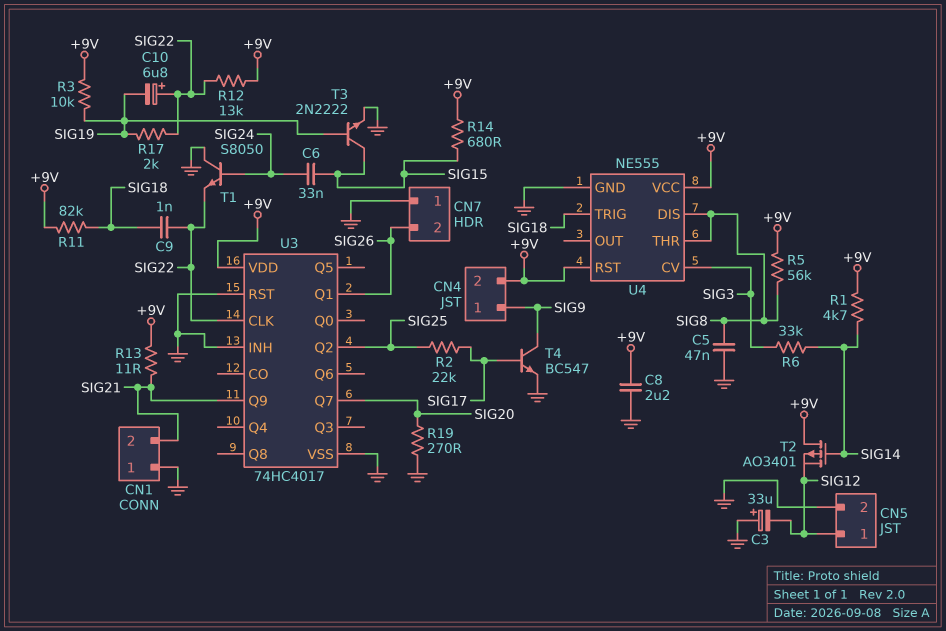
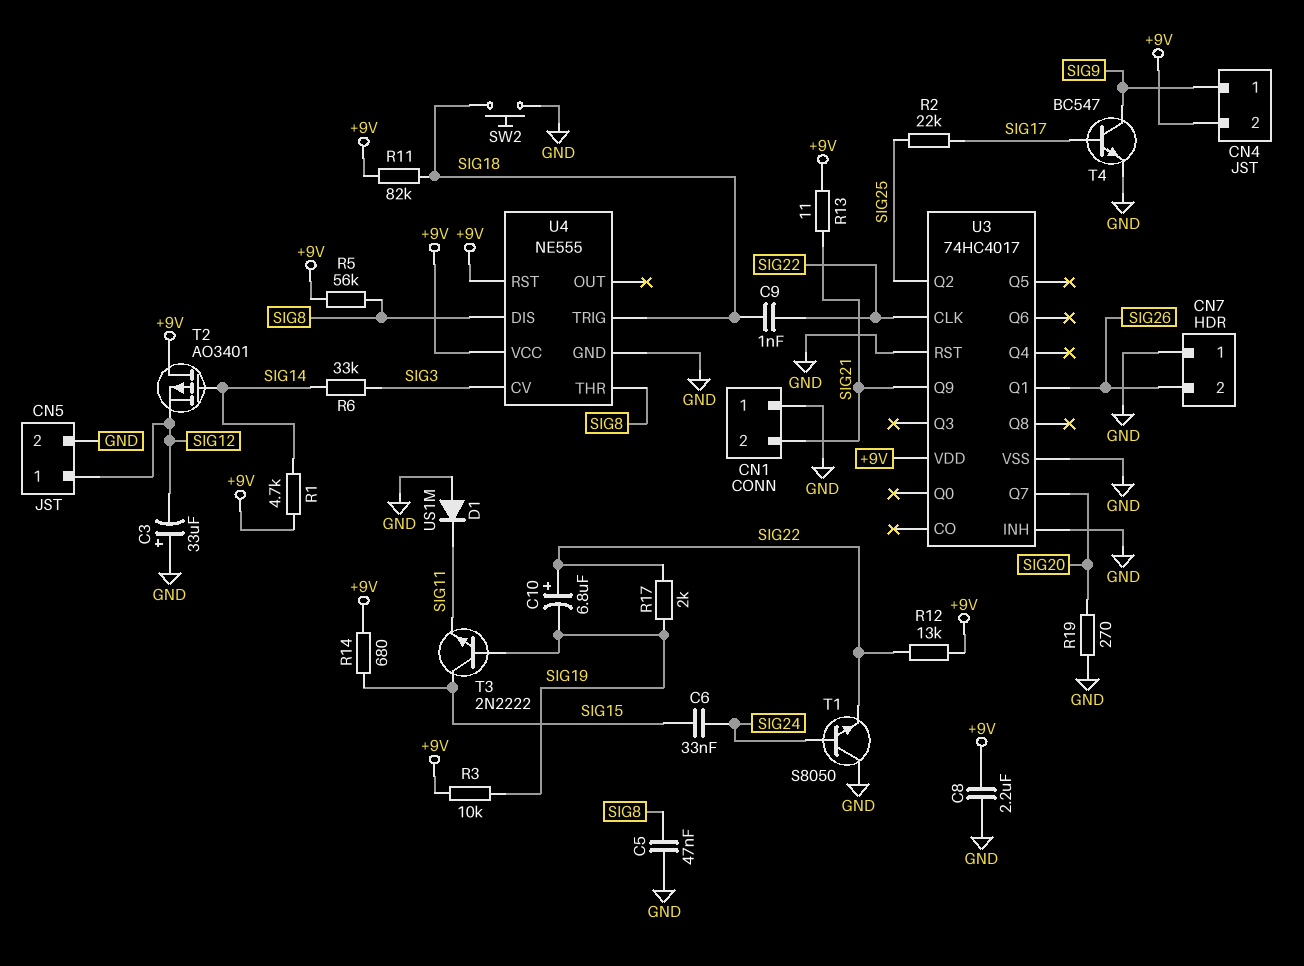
D1: none -> diode US1M (A GND, K SIG11)
SW2: none -> button (GND, SIG18)
T3: NPN 2N2222 (B SIG19, C SIG15, E GND) -> NPN 2N2222 (B SIG19, C SIG15, E SIG11)

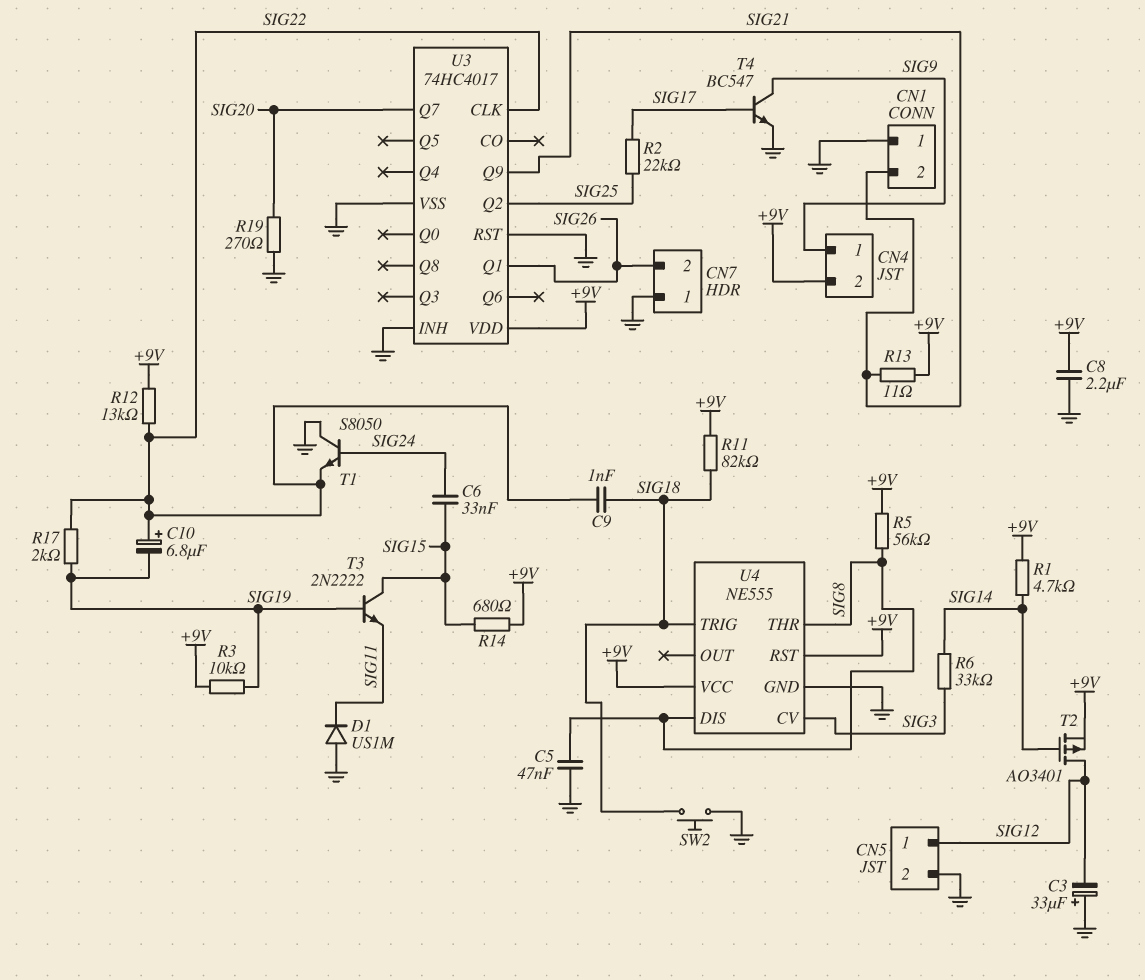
T2: PMOS AO3401 (G SIG14, D +9V, S SIG12) -> PMOS AO3401 (G SIG14, D SIG12, S +9V)

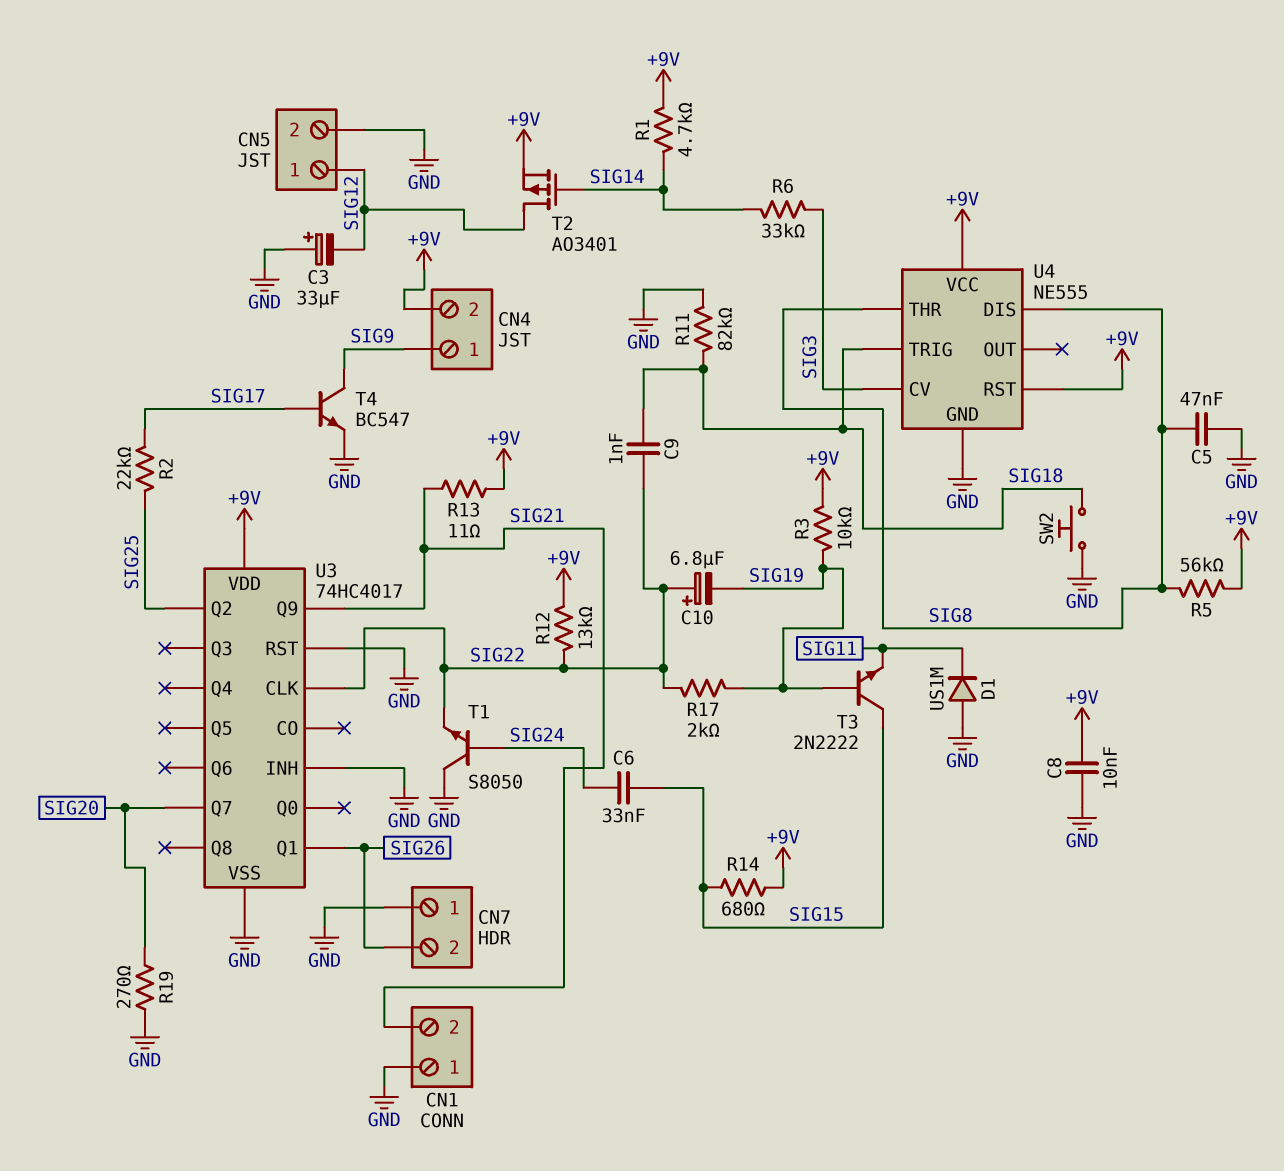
C8: 2.2uF (+9V, GND) -> 10nF (+9V, GND)
R11: 82k (+9V, SIG18) -> 82k (GND, SIG18)

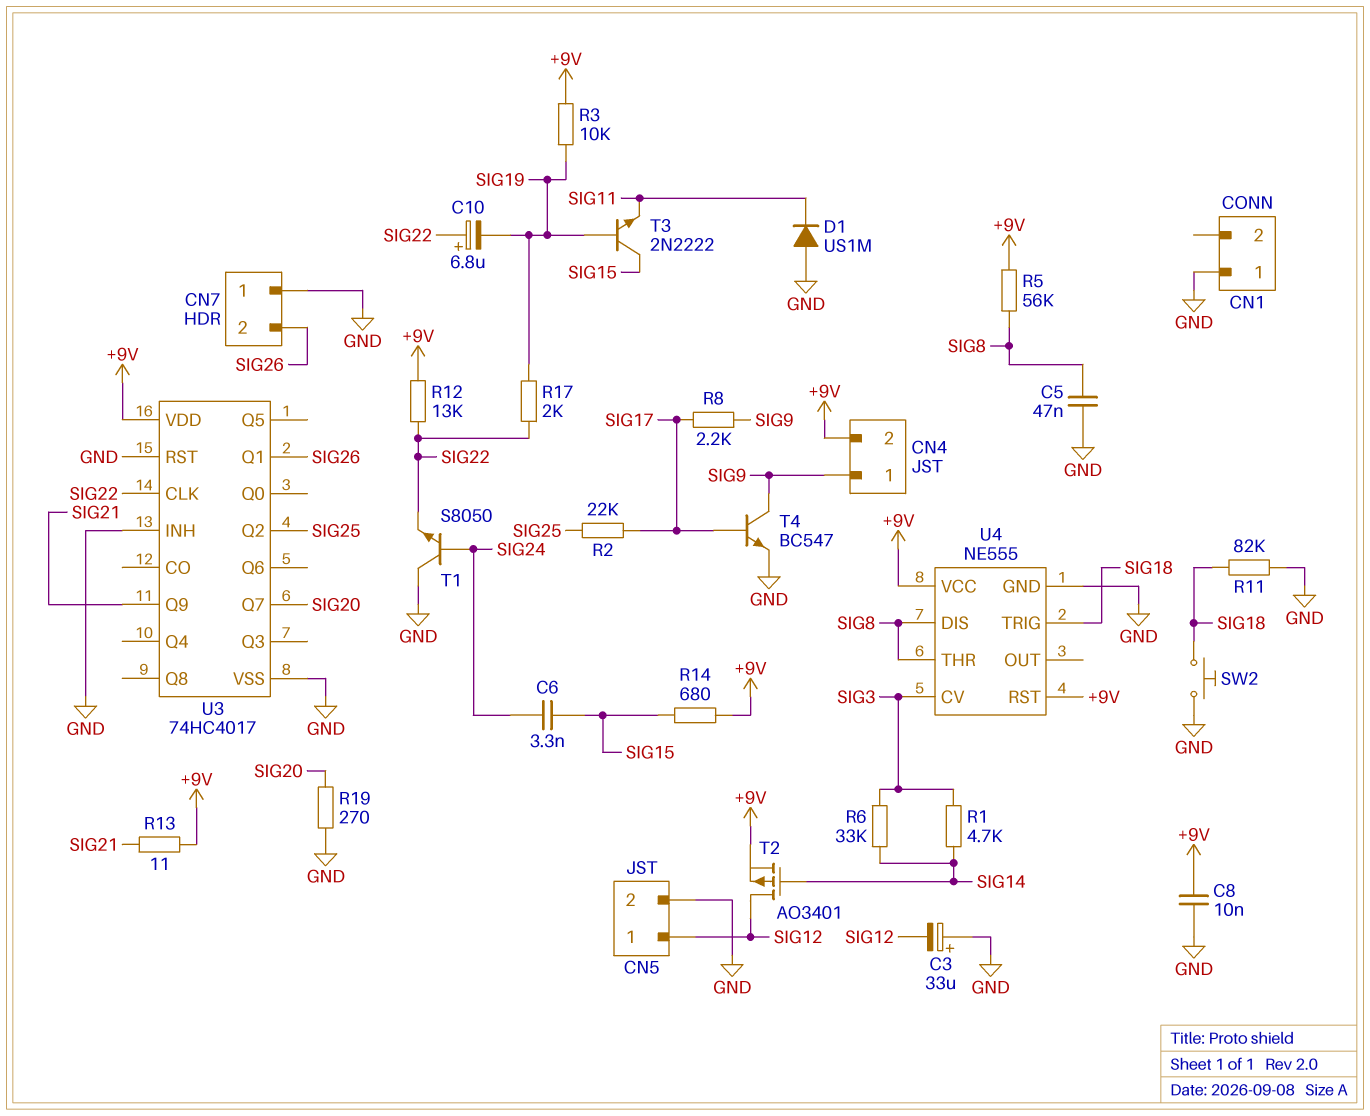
C6: 33nF (SIG15, SIG24) -> 3.3nF (SIG15, SIG24)
C9: 1nF (SIG18, SIG22) -> none
CN1 pin 2: SIG21 -> none
R1: 4.7k (+9V, SIG14) -> 4.7k (SIG3, SIG14)
R8: none -> 2.2k (SIG9, SIG17)

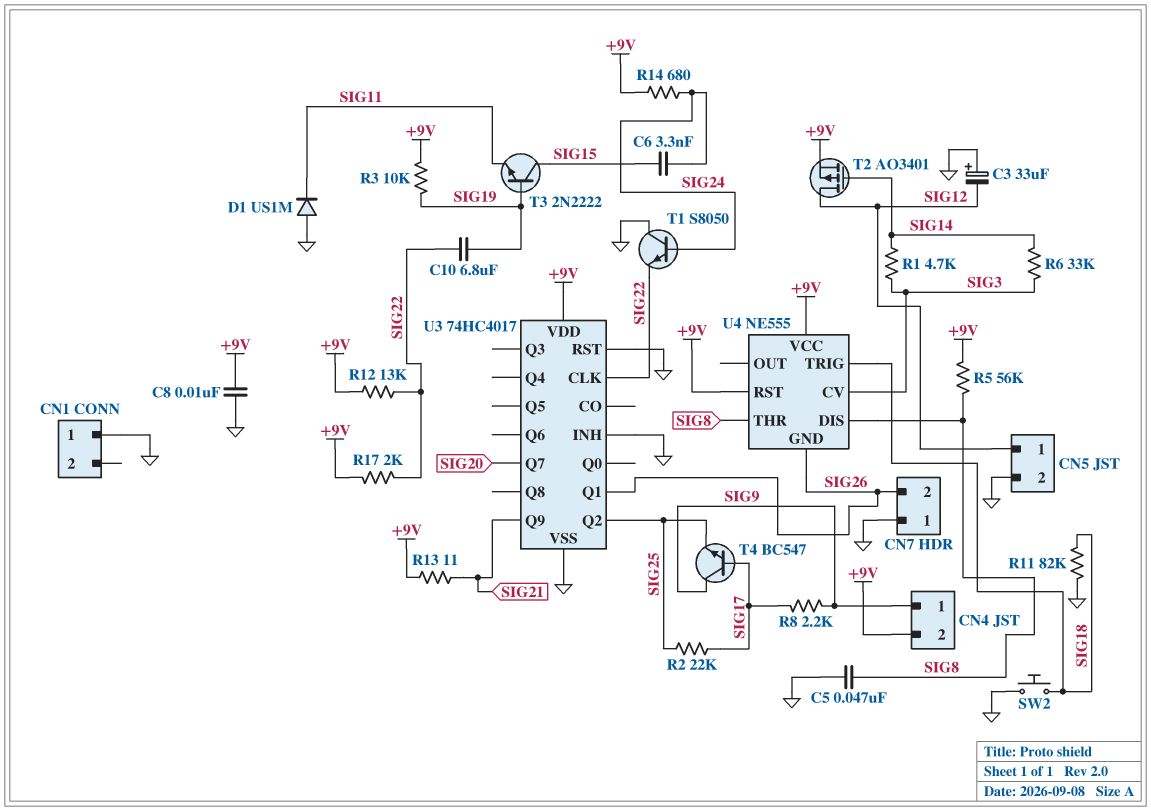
C10: 6.8uF (plus SIG22, minus SIG19) -> 6.8uF (SIG19, SIG22)
R14: 680 (+9V, SIG15) -> 680 (+9V, SIG24)
R17: 2k (SIG19, SIG22) -> 2k (+9V, SIG22)
R19: 270 (GND, SIG20) -> none
T4: NPN BC547 (B SIG17, C SIG9, E GND) -> NPN BC547 (B SIG17, C SIG9, E SIG25)
U4 pin GND: GND -> SIG26

